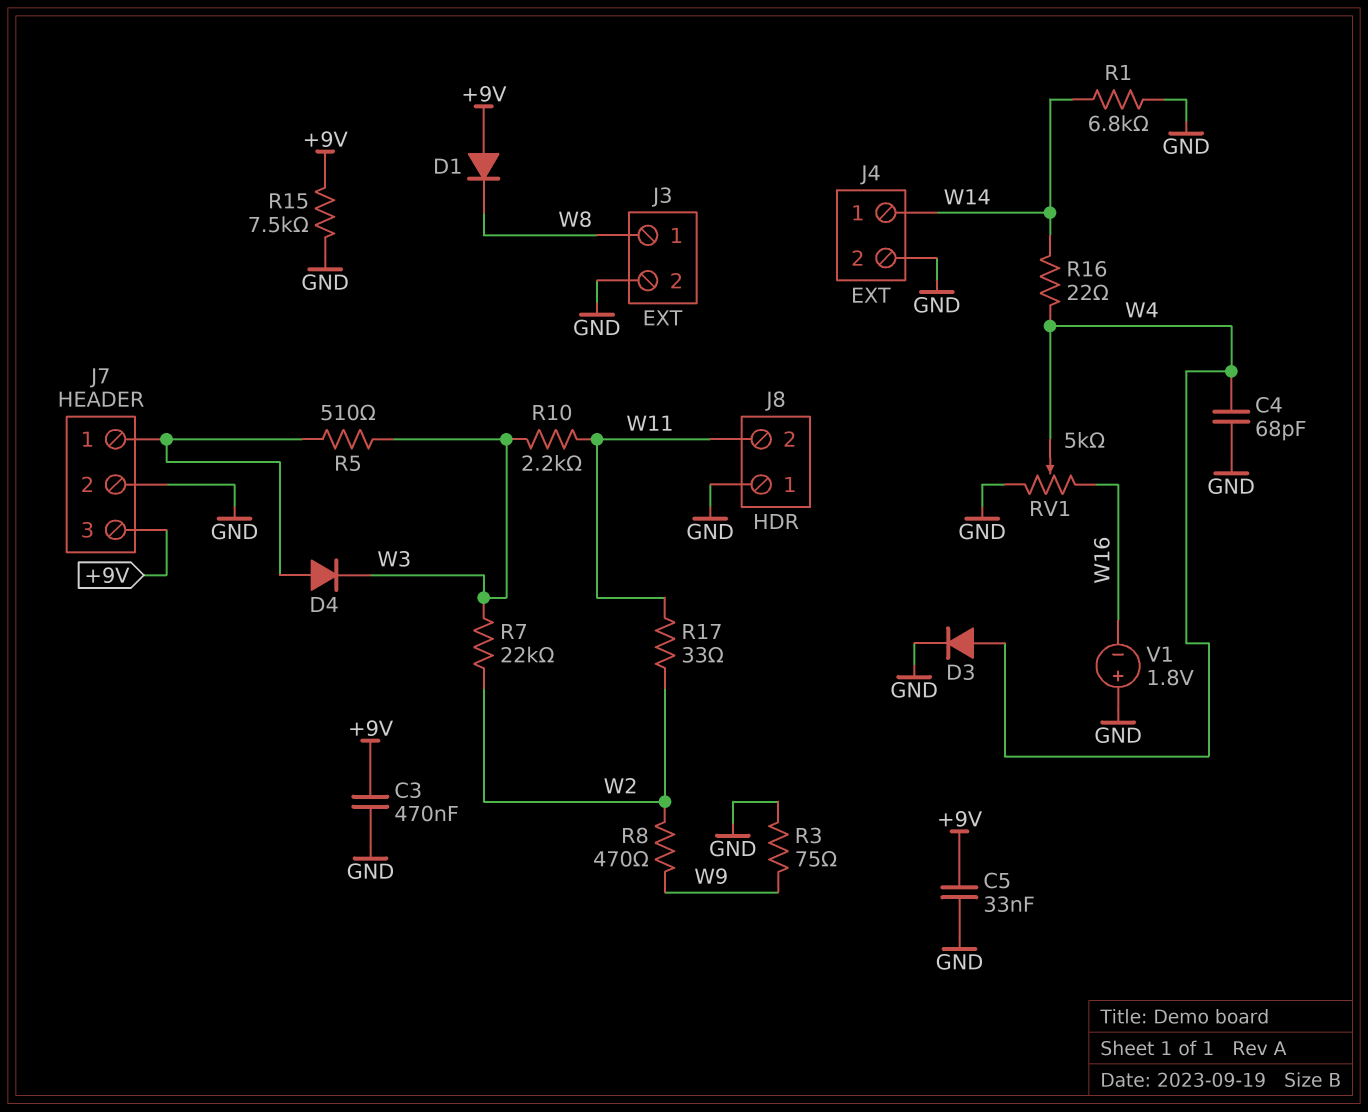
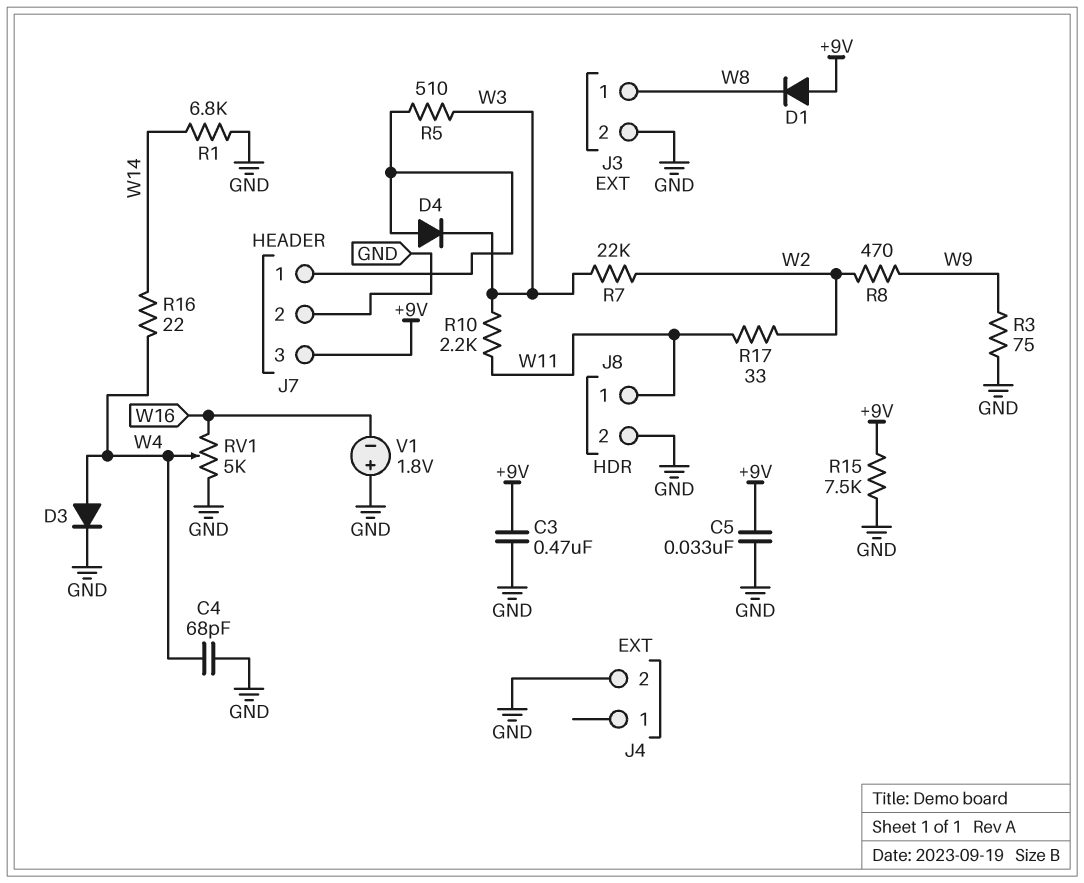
J4 pin 1: W14 -> none
J8 pin 1: GND -> W11
J8 pin 2: W11 -> GND

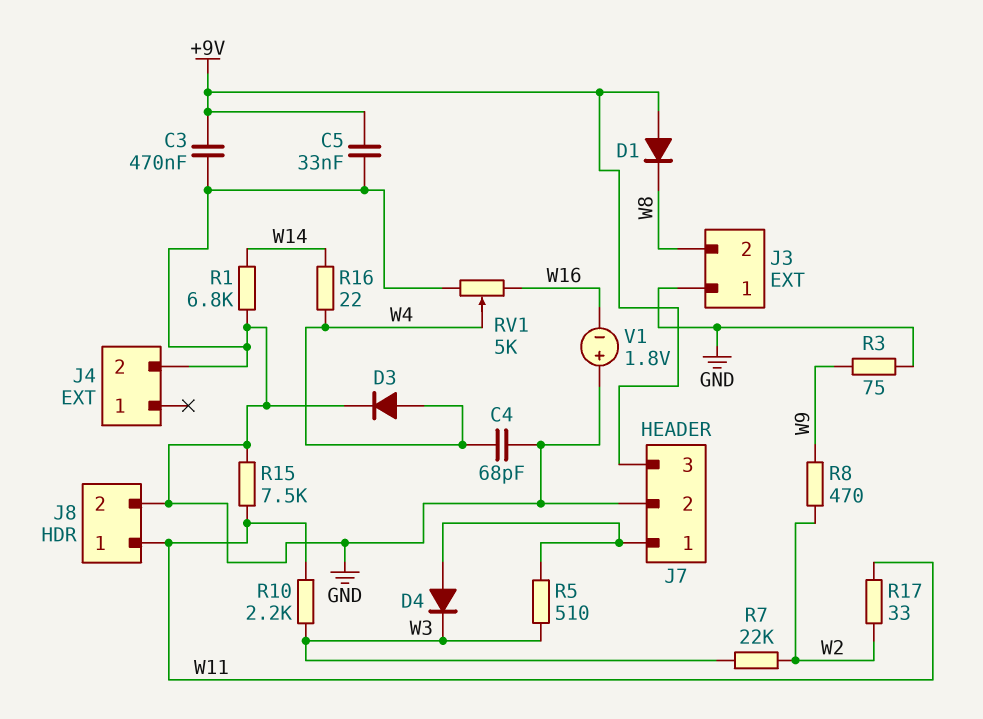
J3 pin 1: W8 -> GND
J3 pin 2: GND -> W8
R15: 7.5k (+9V, GND) -> 7.5k (GND, W11)

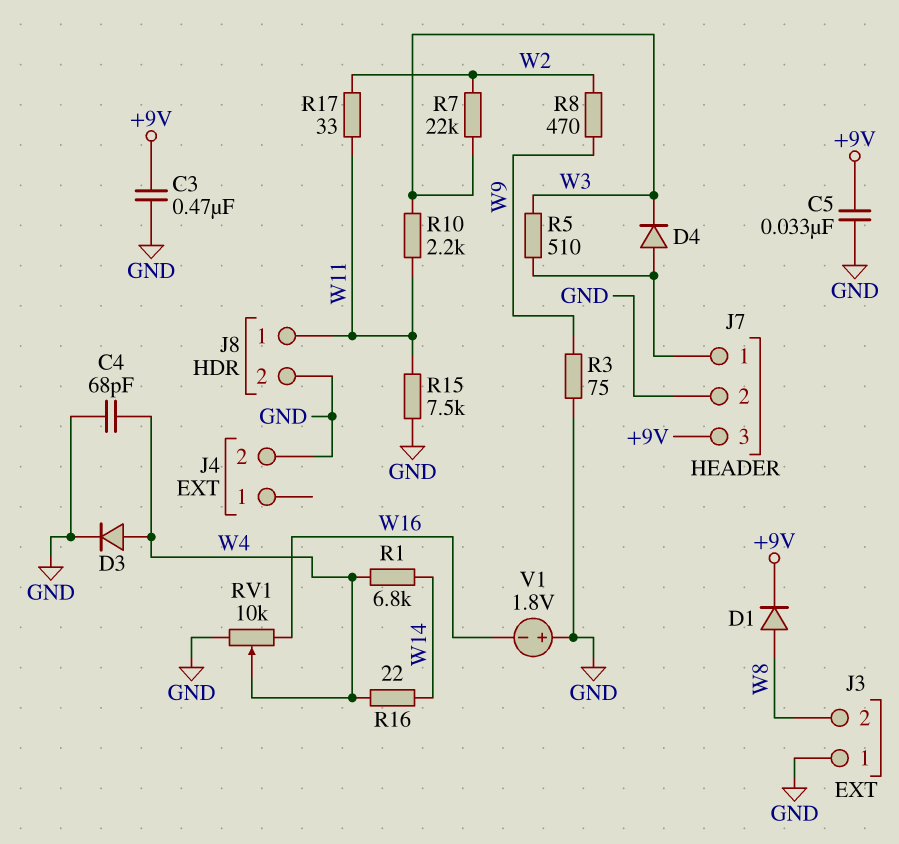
D1: diode (A +9V, K W8) -> diode (A W8, K +9V)
R1: 6.8k (GND, W14) -> 6.8k (W4, W14)
RV1: 5k (GND, W16, wiper W4) -> 10k (GND, W16, wiper W4)

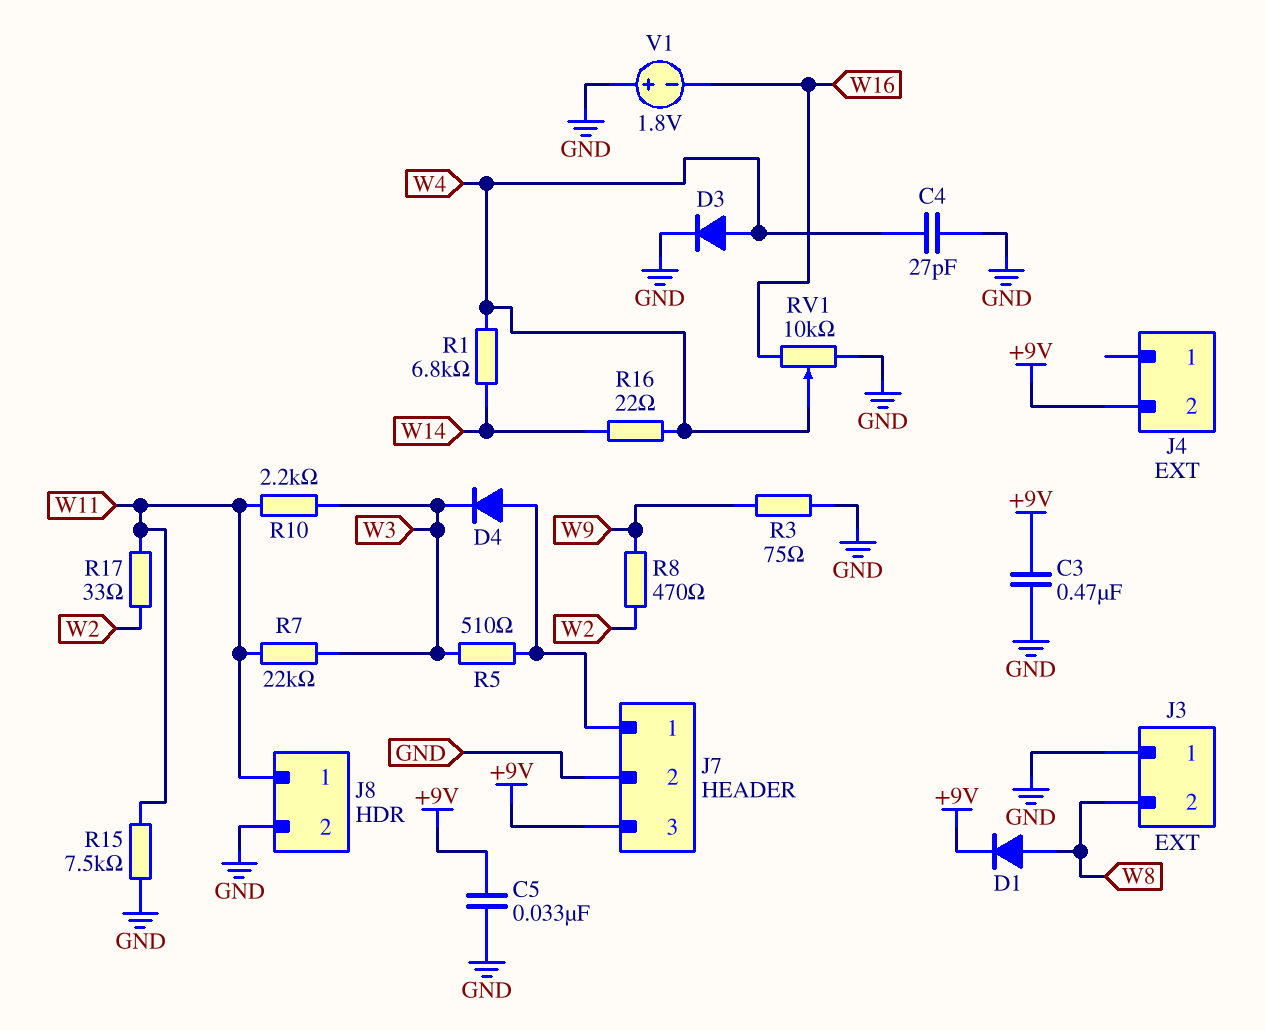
C4: 68pF (GND, W4) -> 27pF (GND, W4)
J4 pin 2: GND -> +9V
R7: 22k (W2, W3) -> 22k (W3, W11)

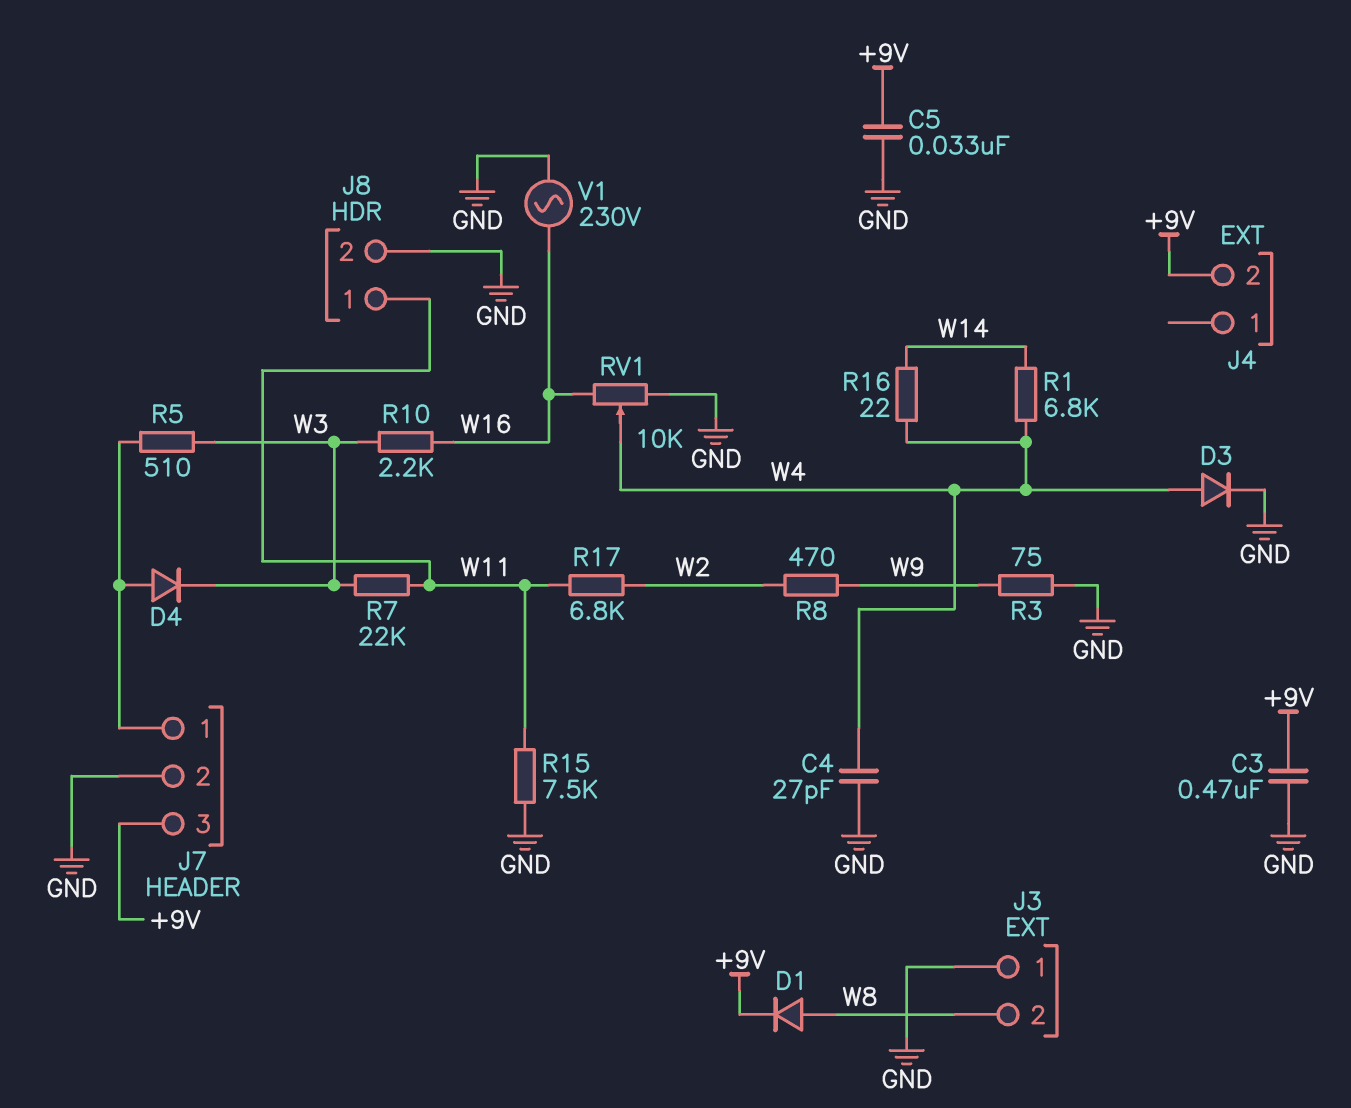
R10: 2.2k (W3, W11) -> 2.2k (W3, W16)
R17: 33 (W2, W11) -> 6.8k (W2, W11)
V1: 1.8V (plus GND, minus W16) -> AC 230V (GND, W16)

